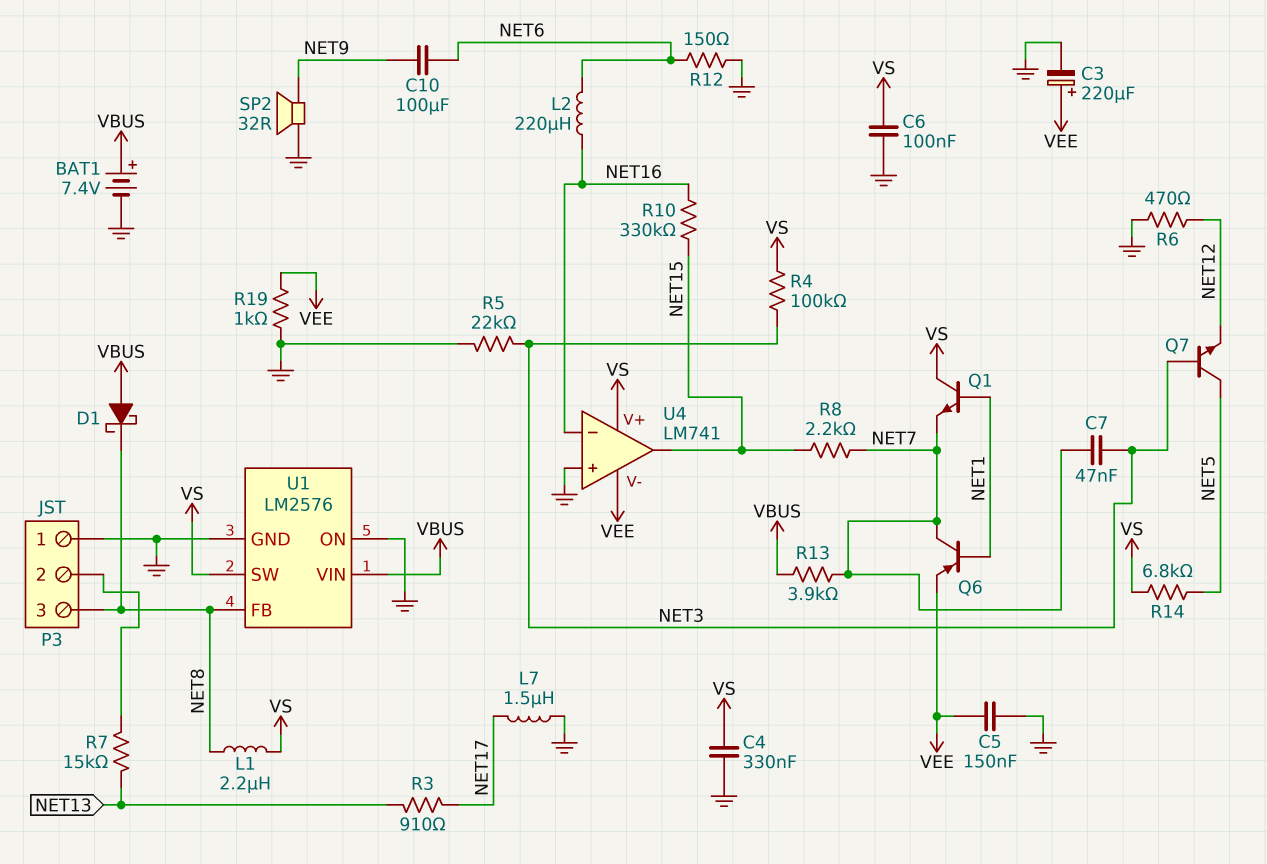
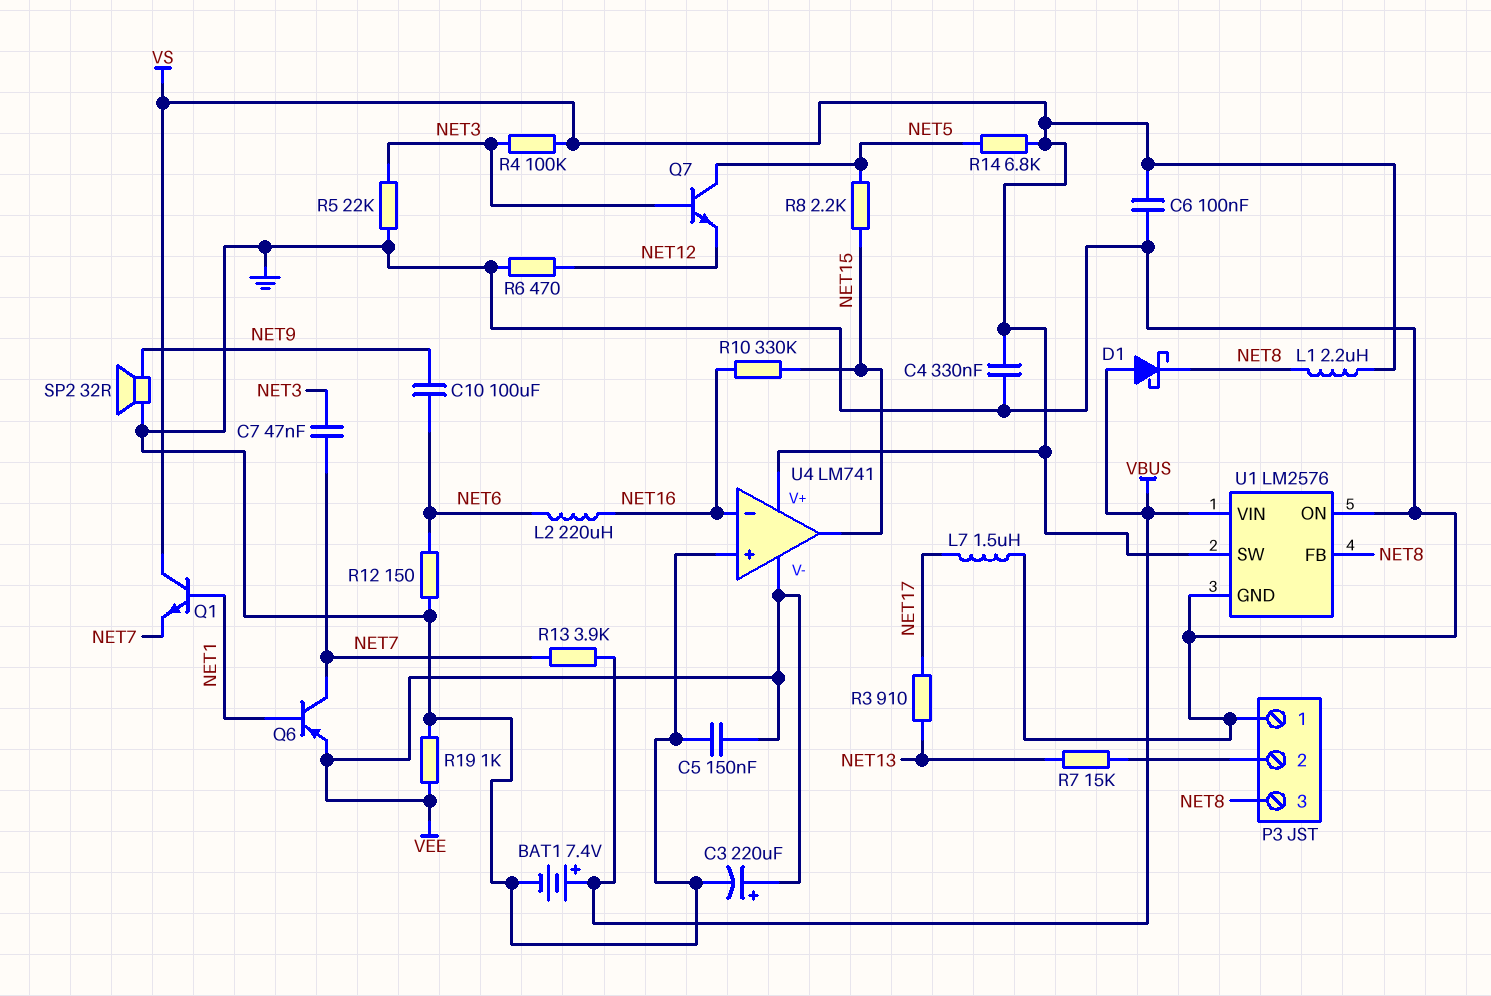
R8: 2.2k (NET7, NET15) -> 2.2k (NET5, NET15)

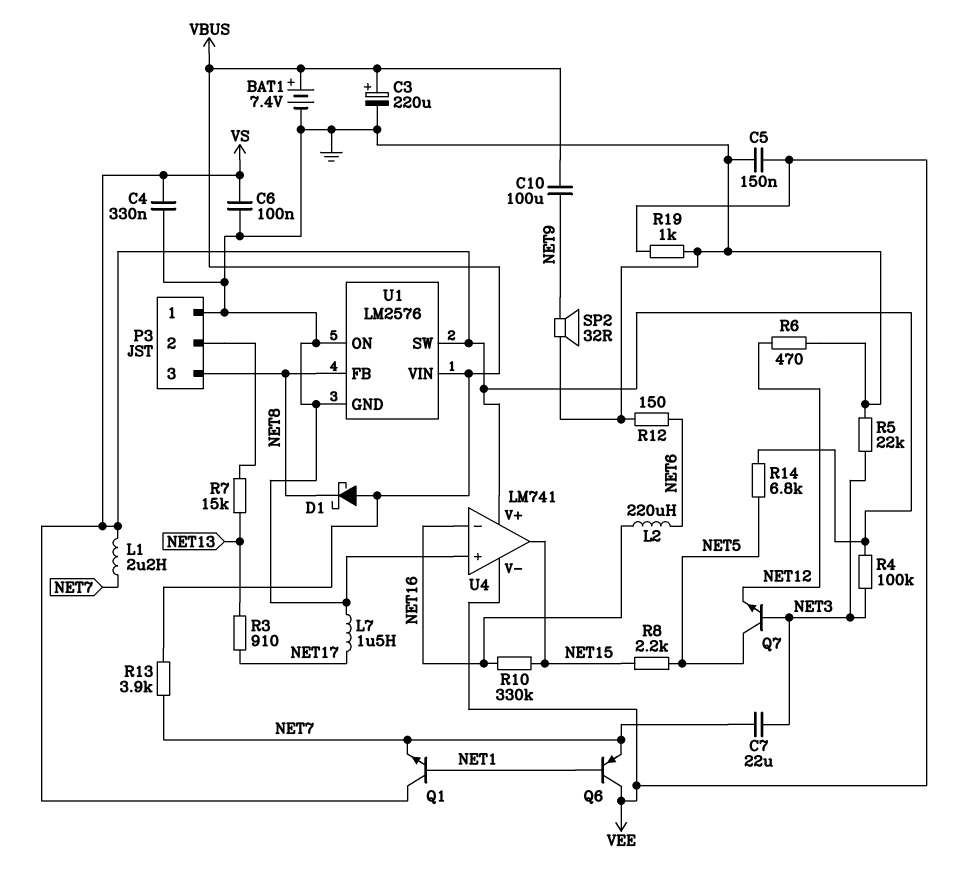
C3: 220uF (plus VEE, minus GND) -> 220uF (plus VBUS, minus GND)
C7: 47nF (NET3, NET7) -> 22uF (NET3, NET7)
C10: 100uF (NET6, NET9) -> 100uF (NET9, VBUS)
L1: 2.2uH (NET8, VS) -> 2.2uH (NET7, VS)
Q6: PNP (B NET1, C NET7, E VEE) -> PNP (B NET1, C VEE, E NET7)

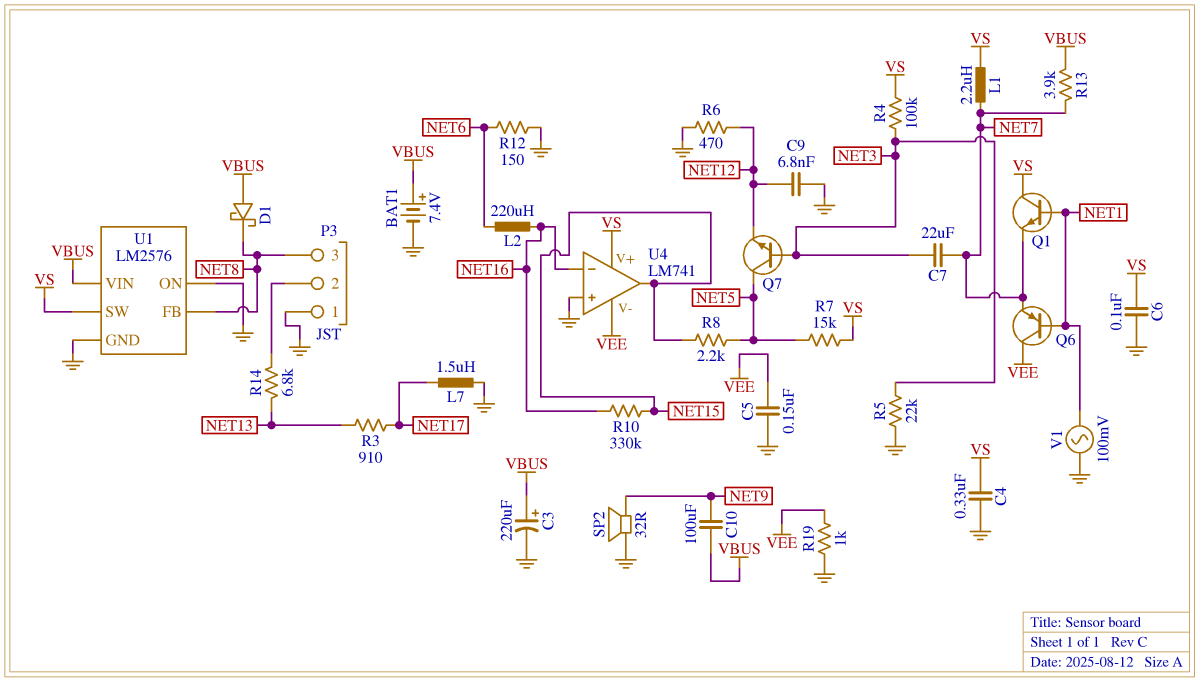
C9: none -> 6.8nF (GND, NET12)
R7: 15k (NET13, P3/2) -> 15k (NET5, VS)
R14: 6.8k (NET5, VS) -> 6.8k (NET13, P3/2)
V1: none -> AC 100mV (GND, NET1)

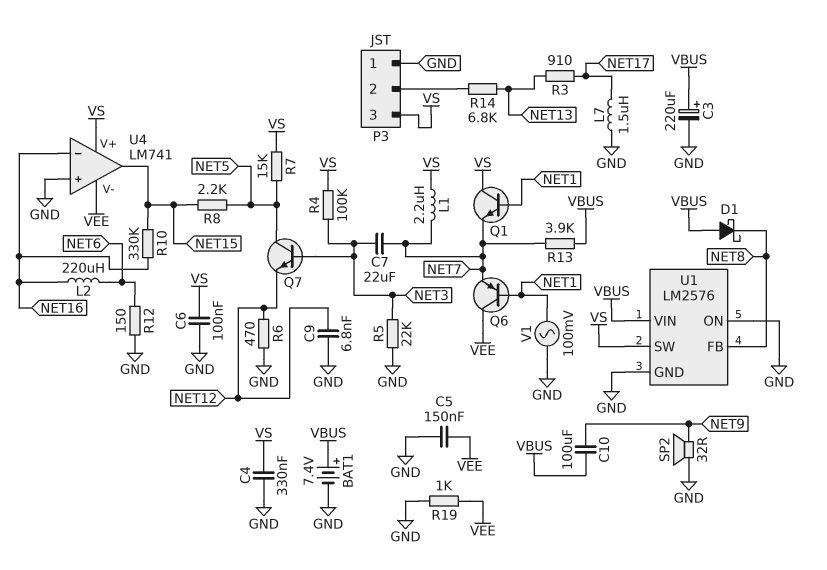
P3 pin 3: NET8 -> VS

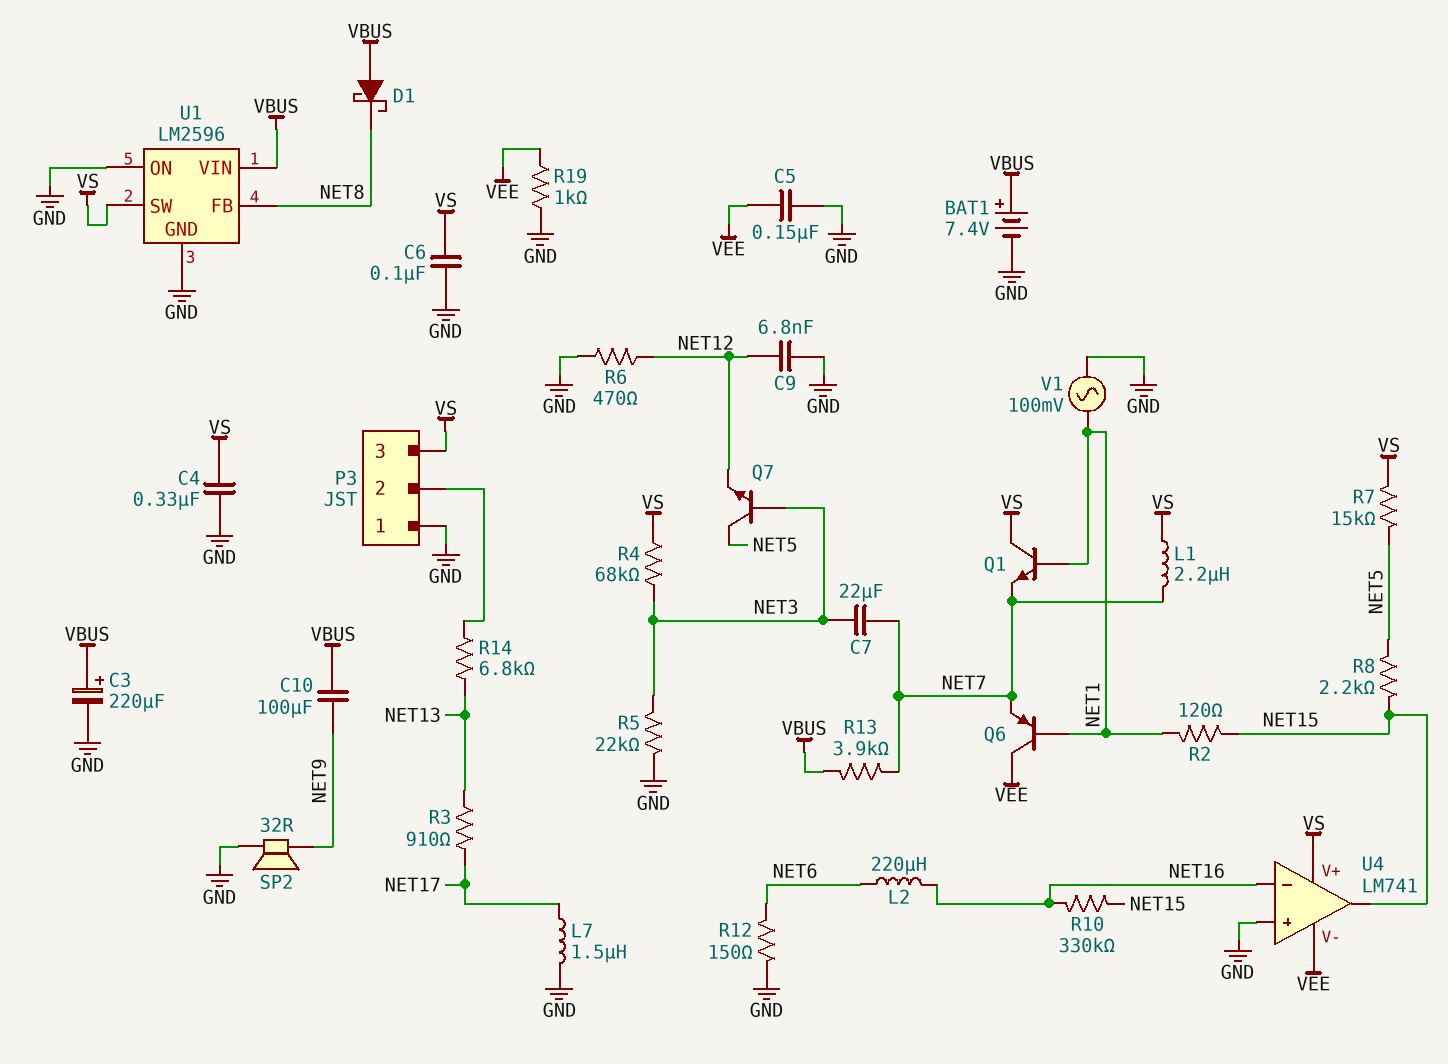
R2: none -> 120 (NET1, NET15)
R4: 100k (NET3, VS) -> 68k (NET3, VS)
U1: LM2576 -> LM2596

